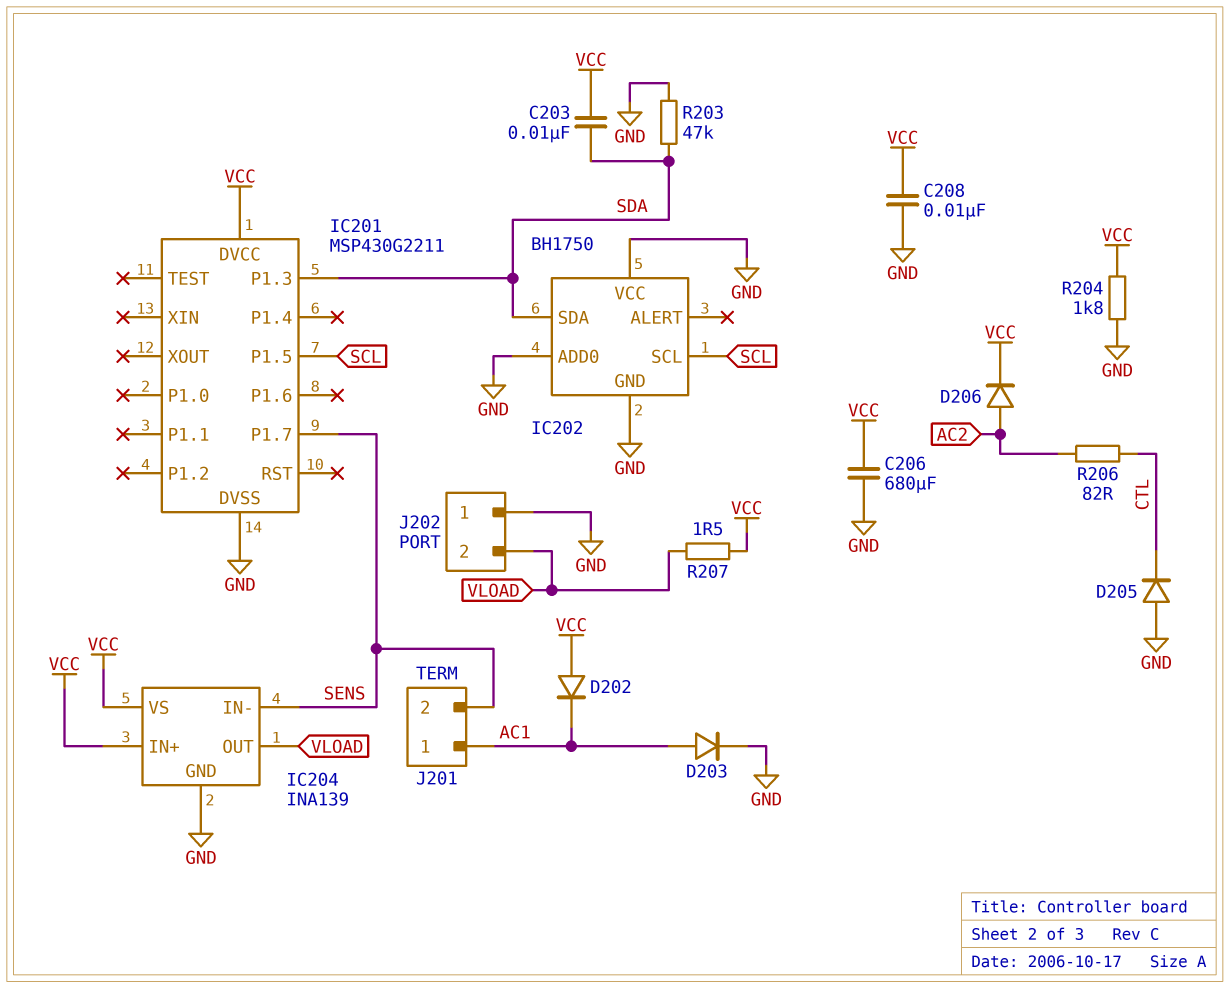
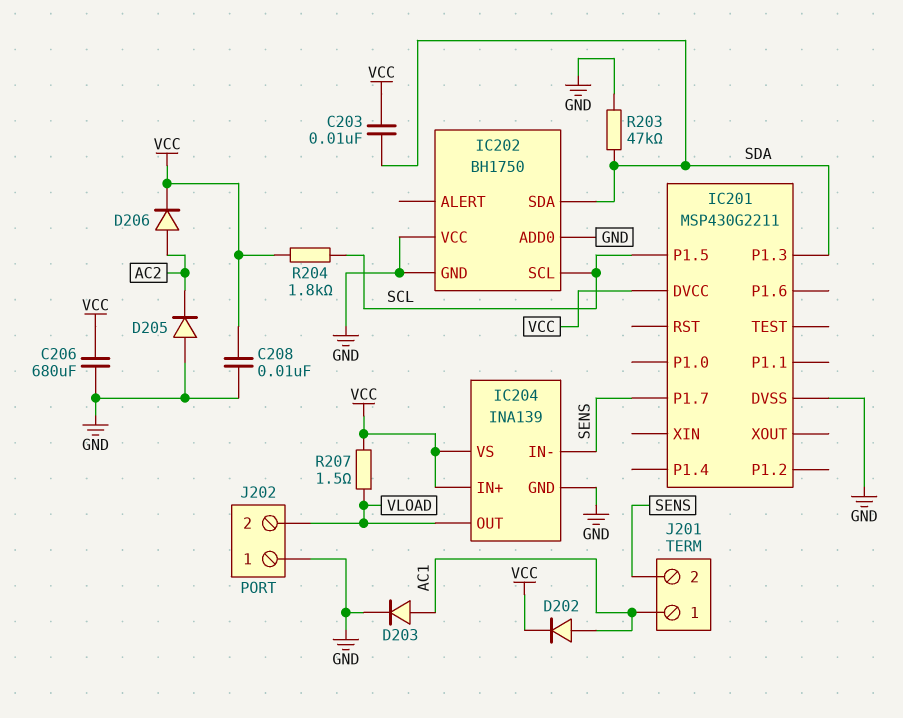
D202: diode (A VCC, K AC1) -> diode (A AC1, K VCC)
D205: diode (A GND, K CTL) -> diode (A GND, K AC2)
R204: 1.8k (GND, VCC) -> 1.8k (SCL, VCC)
R206: 82 (AC2, CTL) -> none

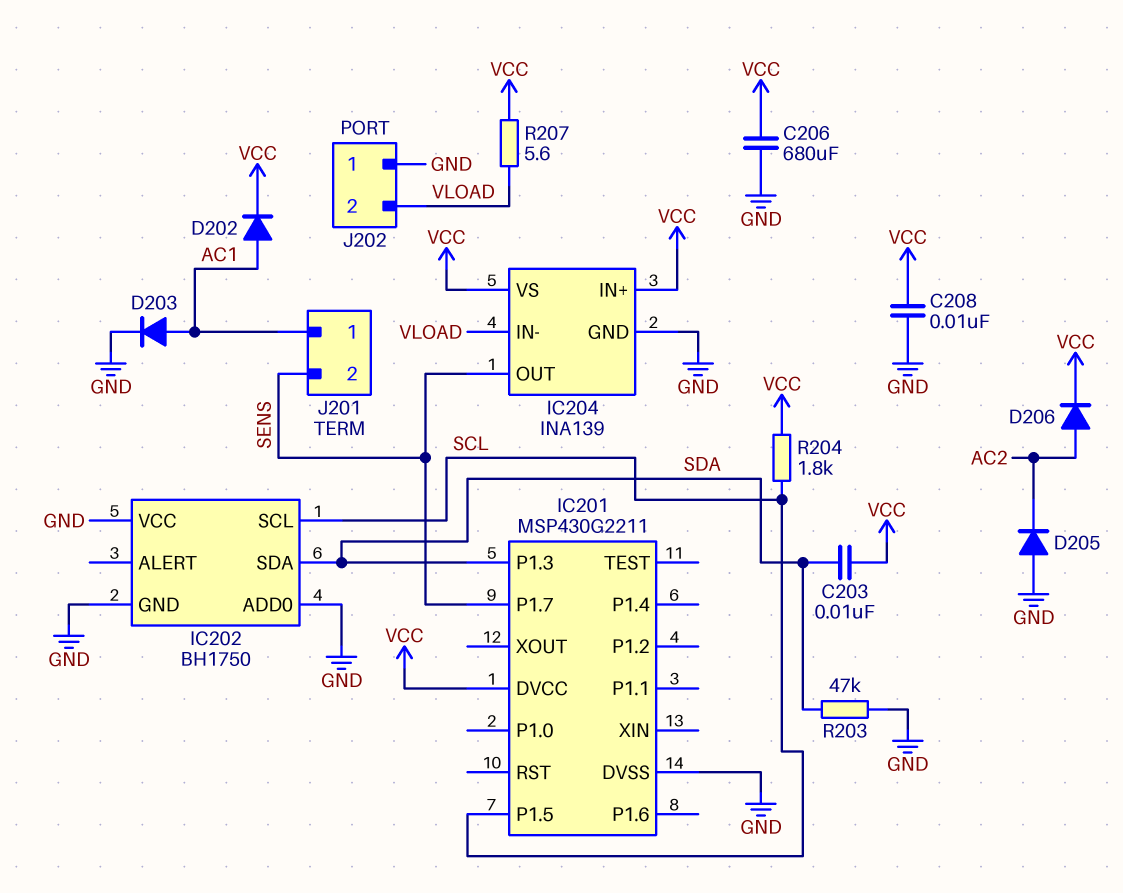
IC204 pin IN-: SENS -> VLOAD
IC204 pin OUT: VLOAD -> SENS
R207: 1.5 (VCC, VLOAD) -> 5.6 (VCC, VLOAD)

